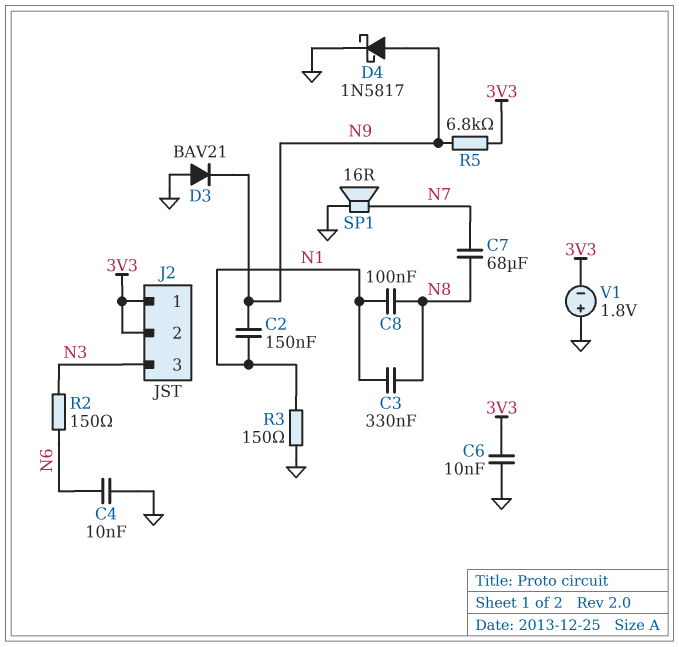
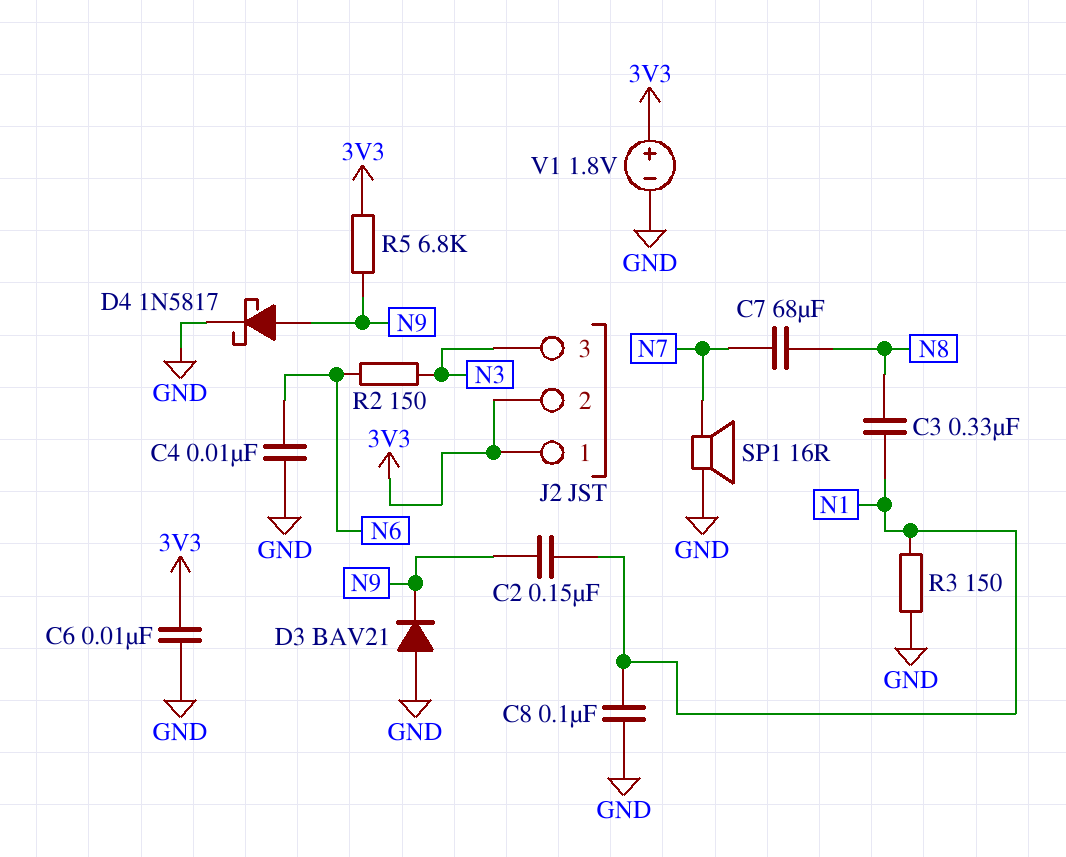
C8: 100nF (N1, N8) -> 100nF (GND, N1)
V1: 1.8V (plus GND, minus 3V3) -> 1.8V (plus 3V3, minus GND)

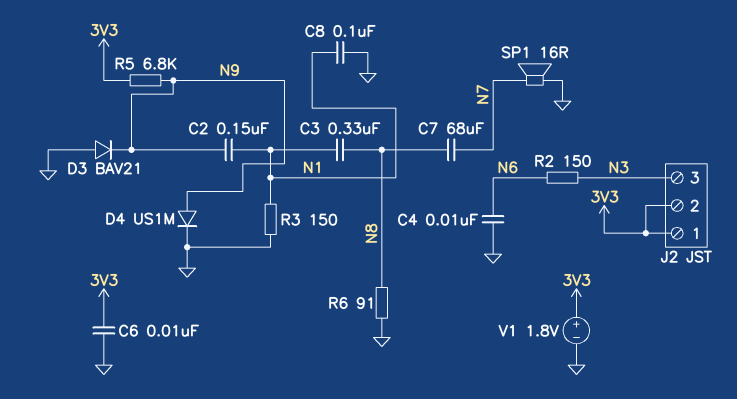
D4: schottky 1N5817 (A N9, K GND) -> diode US1M (A N9, K GND)
R6: none -> 91 (GND, N8)

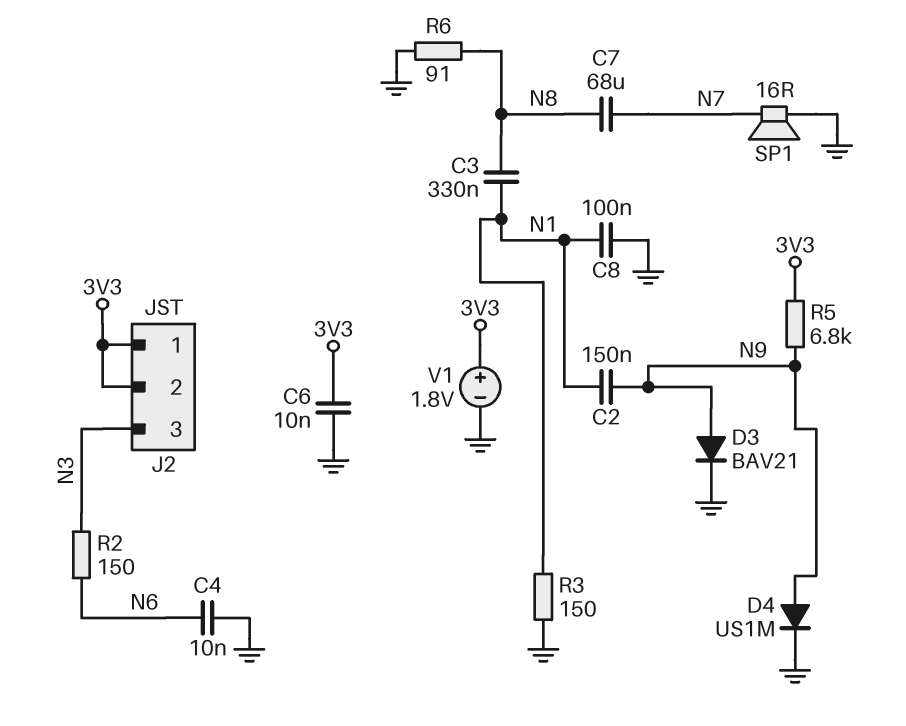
D3: diode BAV21 (A GND, K N9) -> diode BAV21 (A N9, K GND)

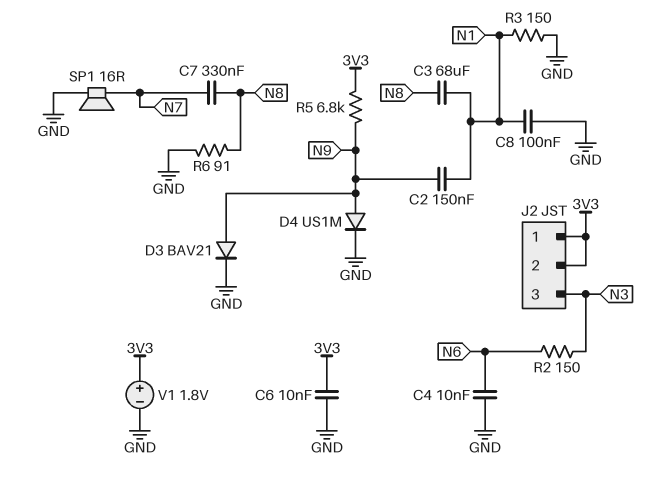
C3: 330nF (N1, N8) -> 68uF (N1, N8)
C7: 68uF (N7, N8) -> 330nF (N7, N8)

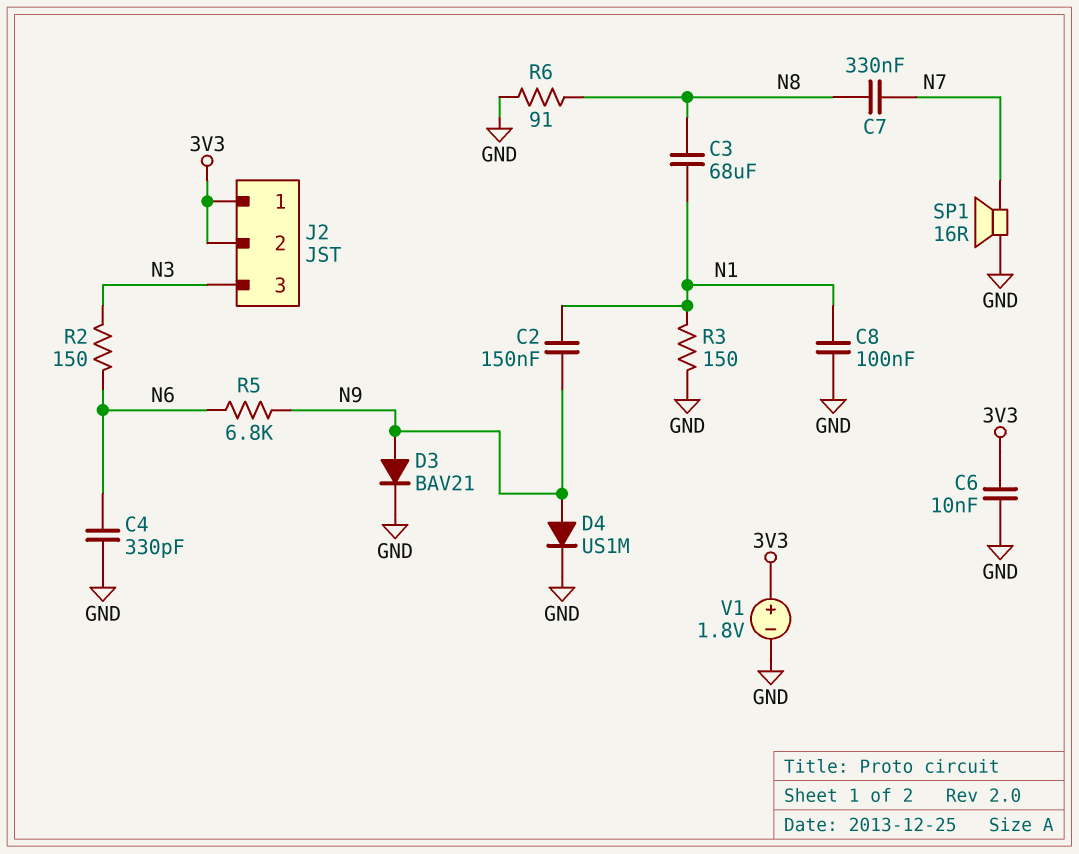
C4: 10nF (GND, N6) -> 330pF (GND, N6)
R5: 6.8k (3V3, N9) -> 6.8k (N6, N9)

